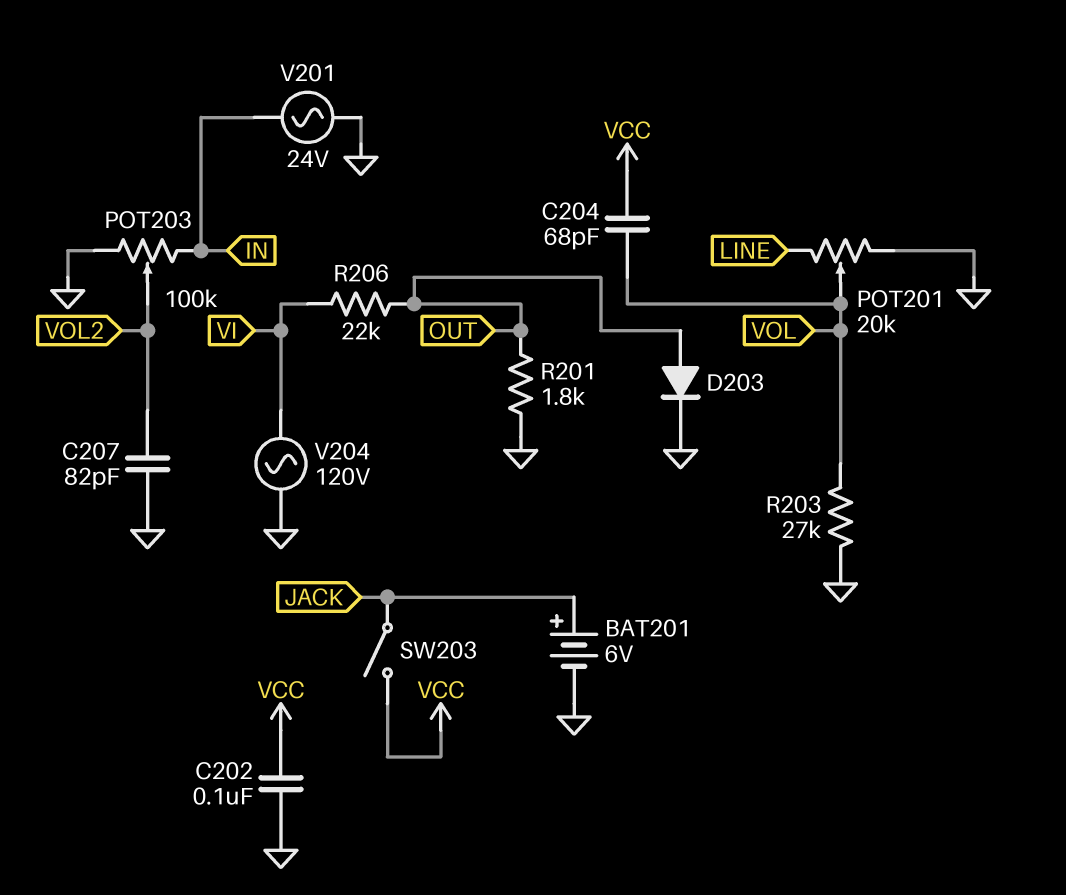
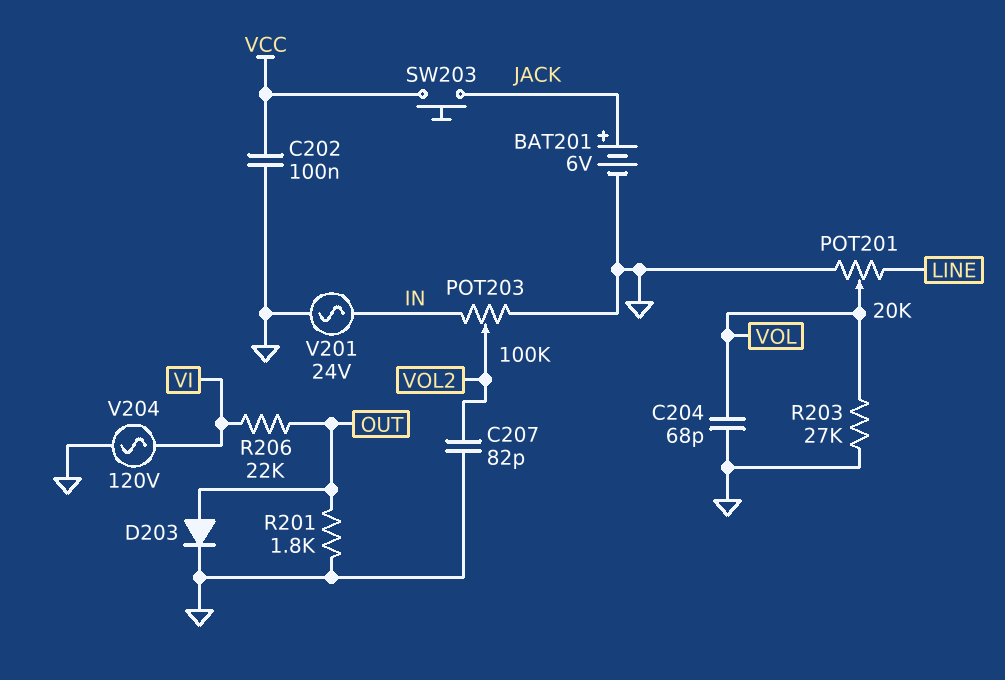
C204: 68pF (VCC, VOL) -> 68pF (GND, VOL)
SW203: switch (JACK, VCC) -> button (JACK, VCC)

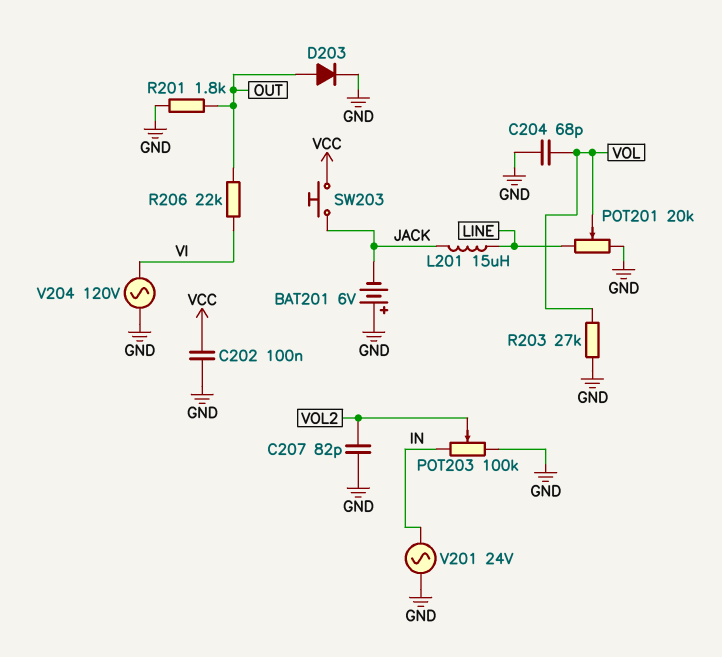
BAT201: 6V (plus JACK, minus GND) -> 6V (plus GND, minus JACK)
L201: none -> 15uH (JACK, LINE)

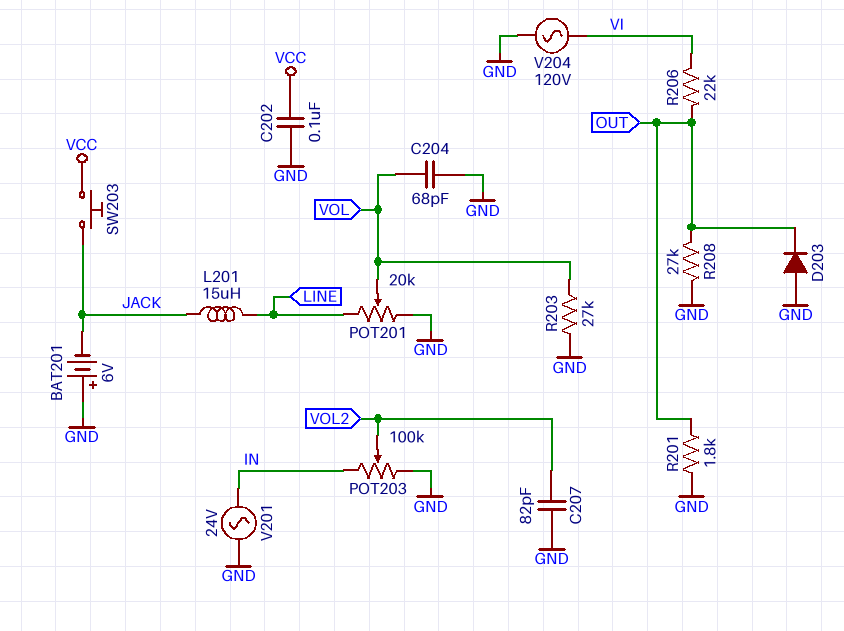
D203: diode (A OUT, K GND) -> diode (A GND, K OUT)
R208: none -> 27k (GND, OUT)

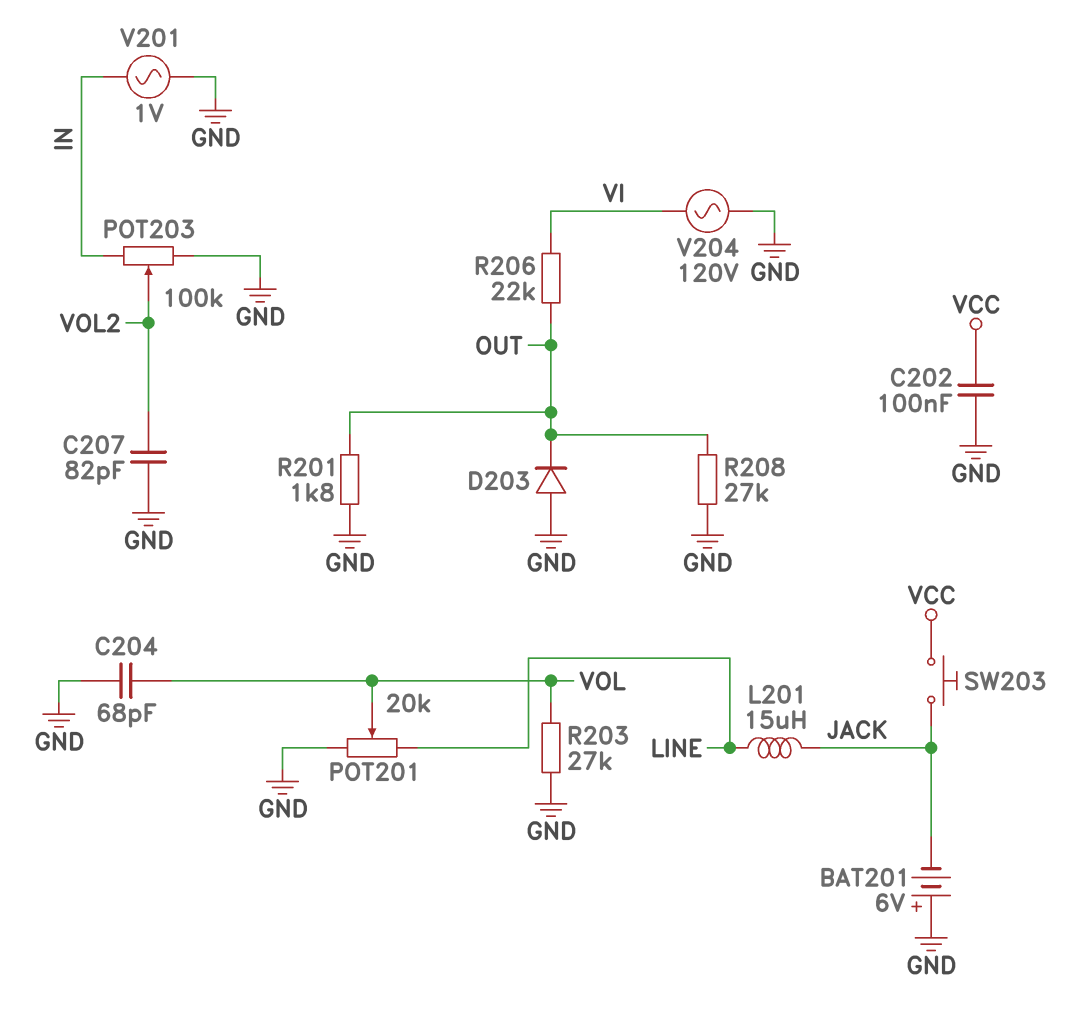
V201: AC 24V (GND, IN) -> AC 1V (GND, IN)

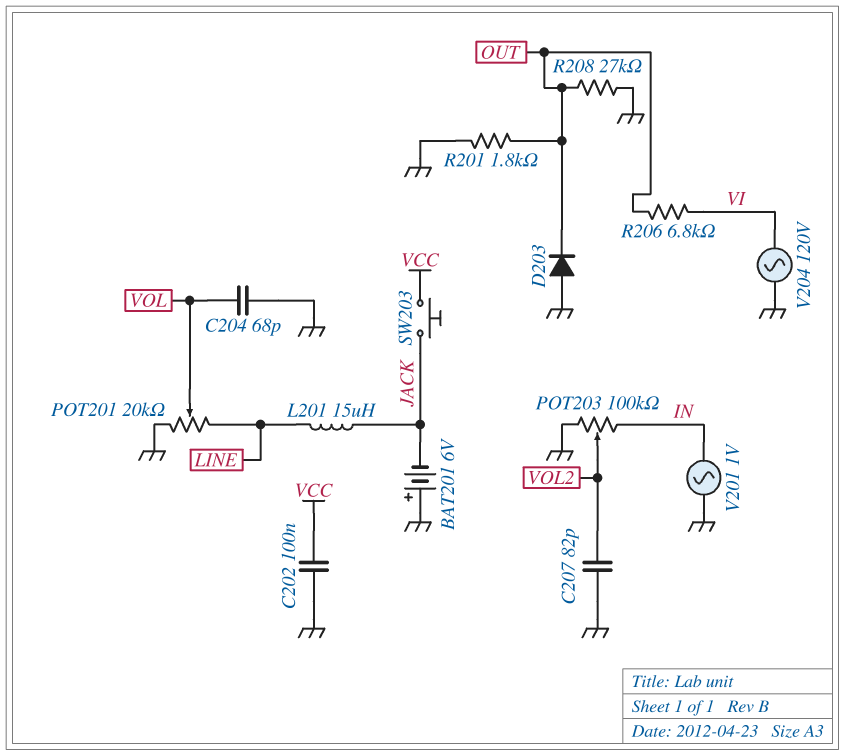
R203: 27k (GND, VOL) -> none
R206: 22k (OUT, VI) -> 6.8k (OUT, VI)

